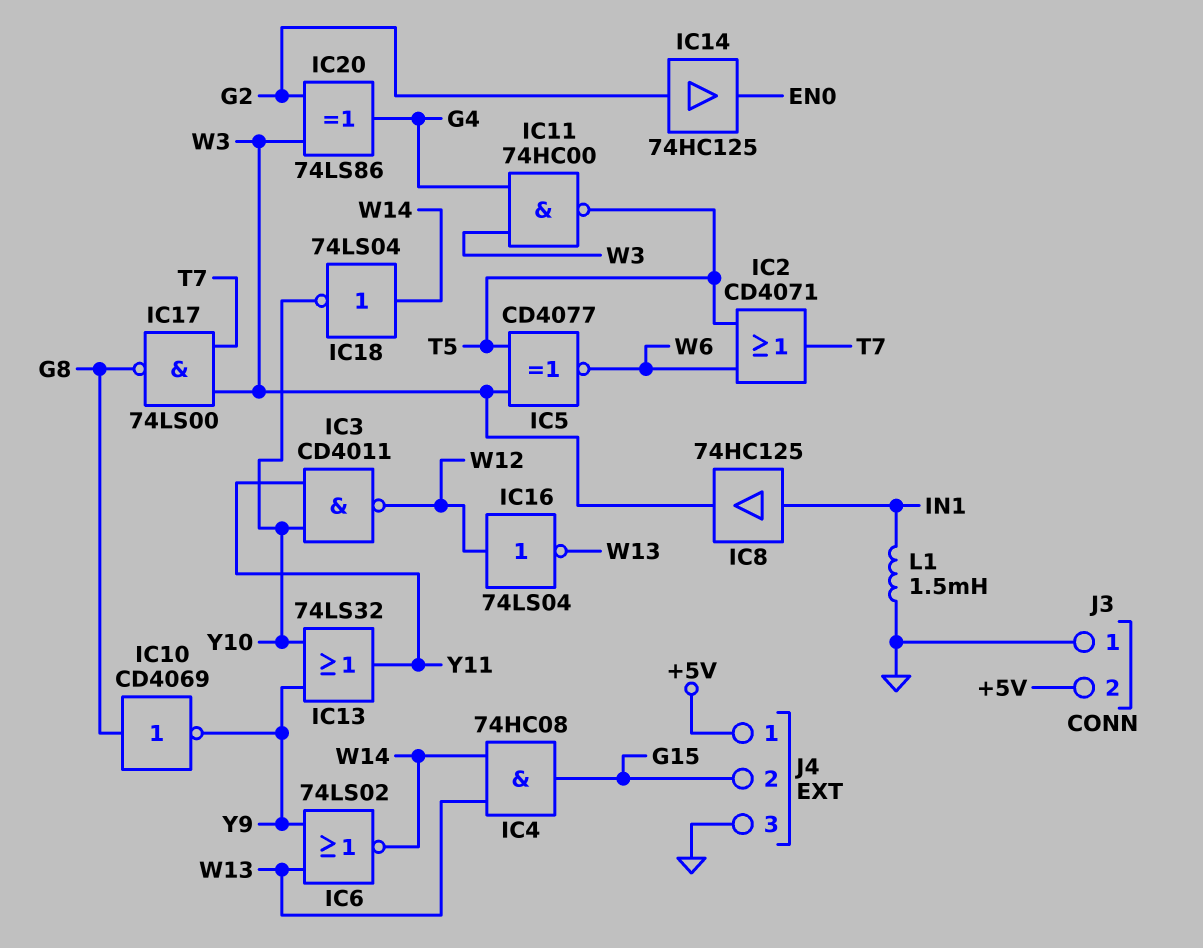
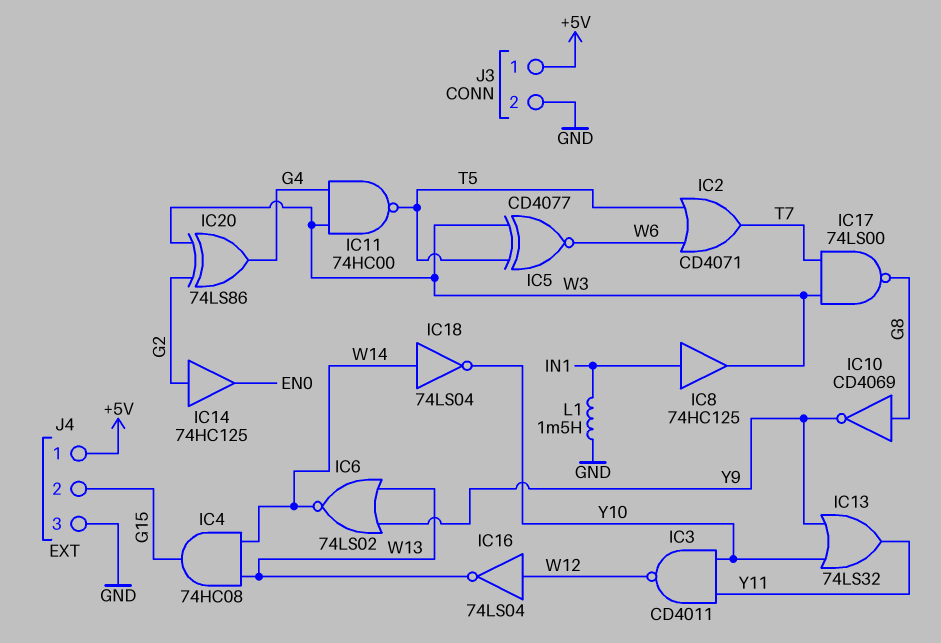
J3 pin 1: GND -> +5V
J3 pin 2: +5V -> GND

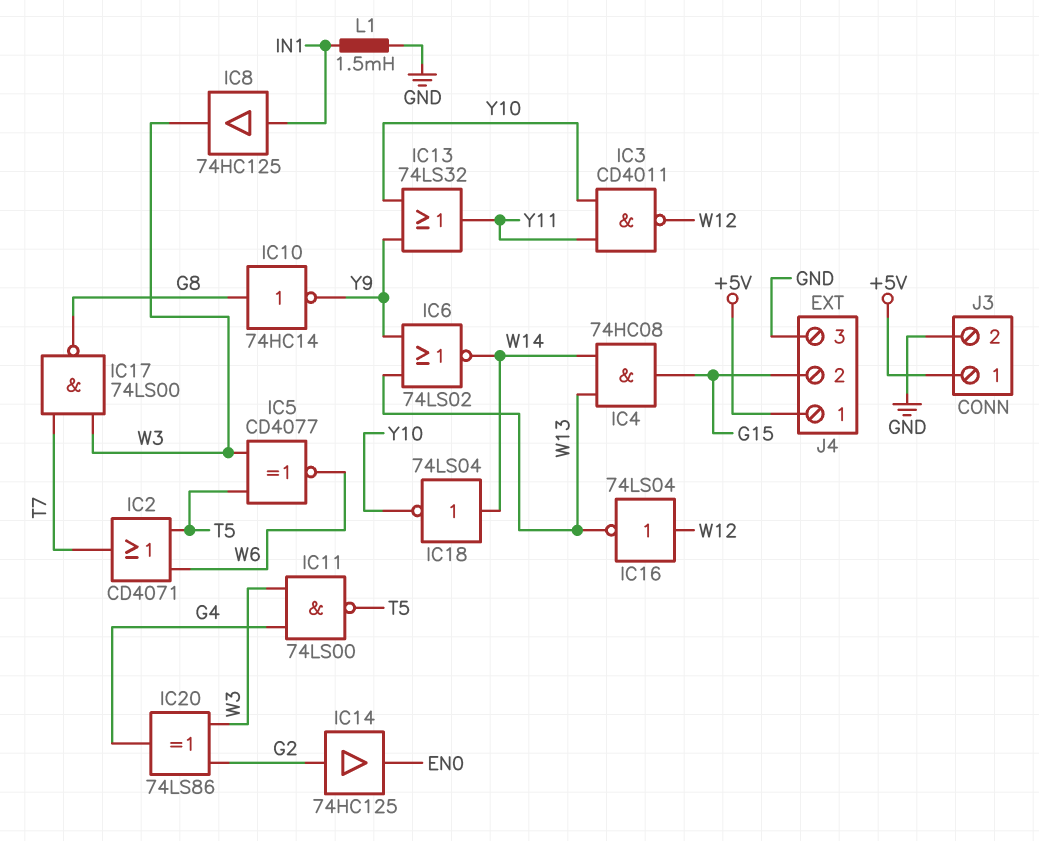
IC10: NOT CD4069 (in G8, out Y9) -> NOT 74HC14 (in G8, out Y9)
IC11: NAND 74HC00 (in G4, in W3, out T5) -> NAND 74LS00 (in G4, in W3, out T5)

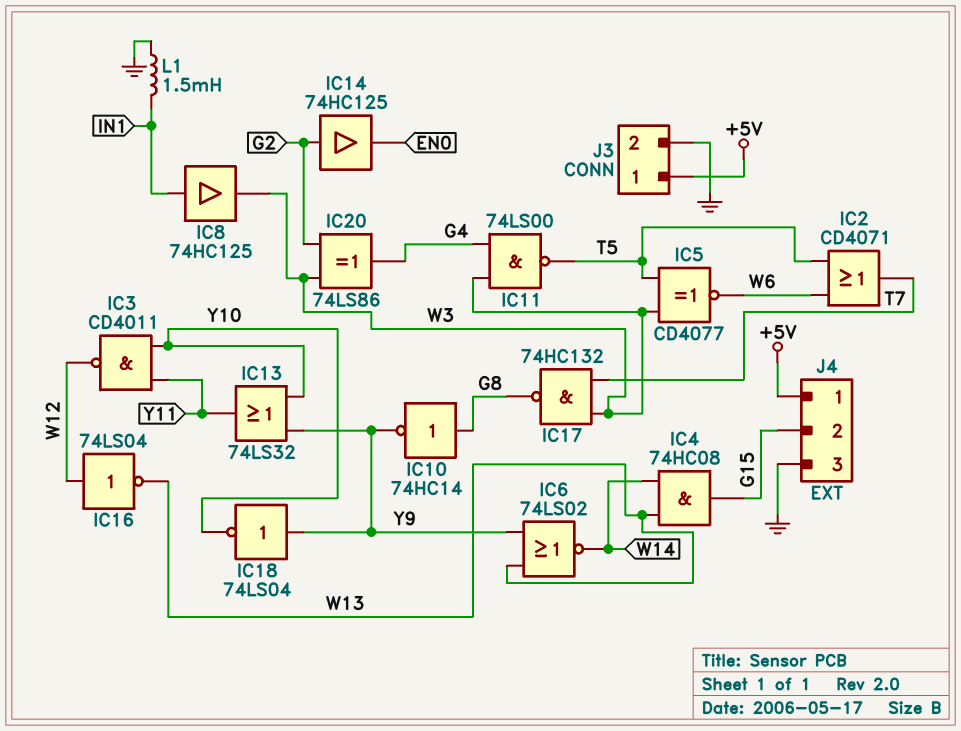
IC17: NAND 74LS00 (in T7, in W3, out G8) -> NAND 74HC132 (in T7, in W3, out G8)
IC18: NOT 74LS04 (in W14, out Y10) -> NOT 74LS04 (in Y9, out Y10)

